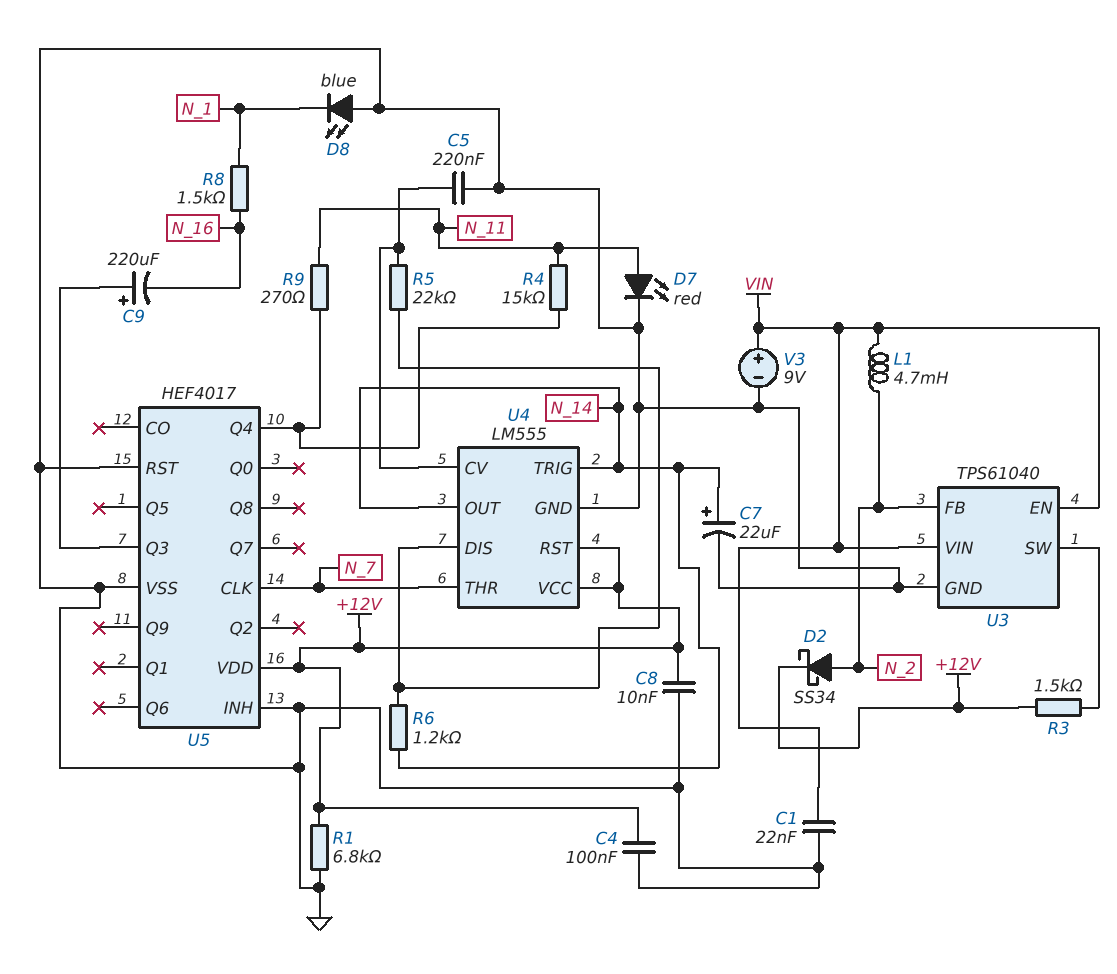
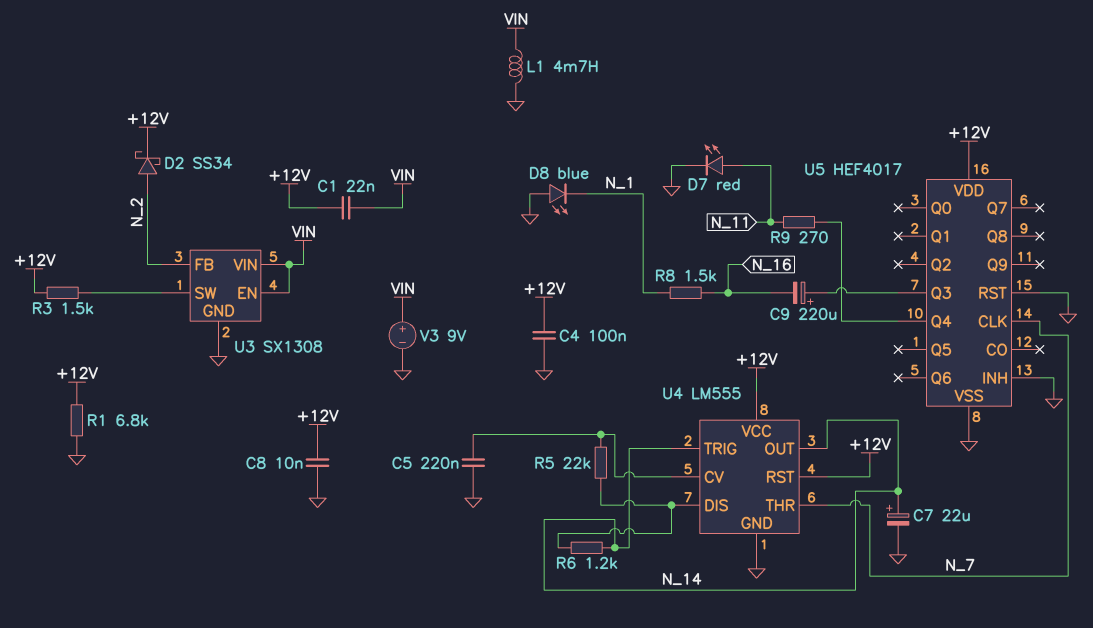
C1: 22nF (GND, VIN) -> 22nF (+12V, VIN)
L1: 4.7mH (N_2, VIN) -> 4.7mH (GND, VIN)
R4: 15k (N_11, U5/Q4) -> none
U3: TPS61040 -> SX1308

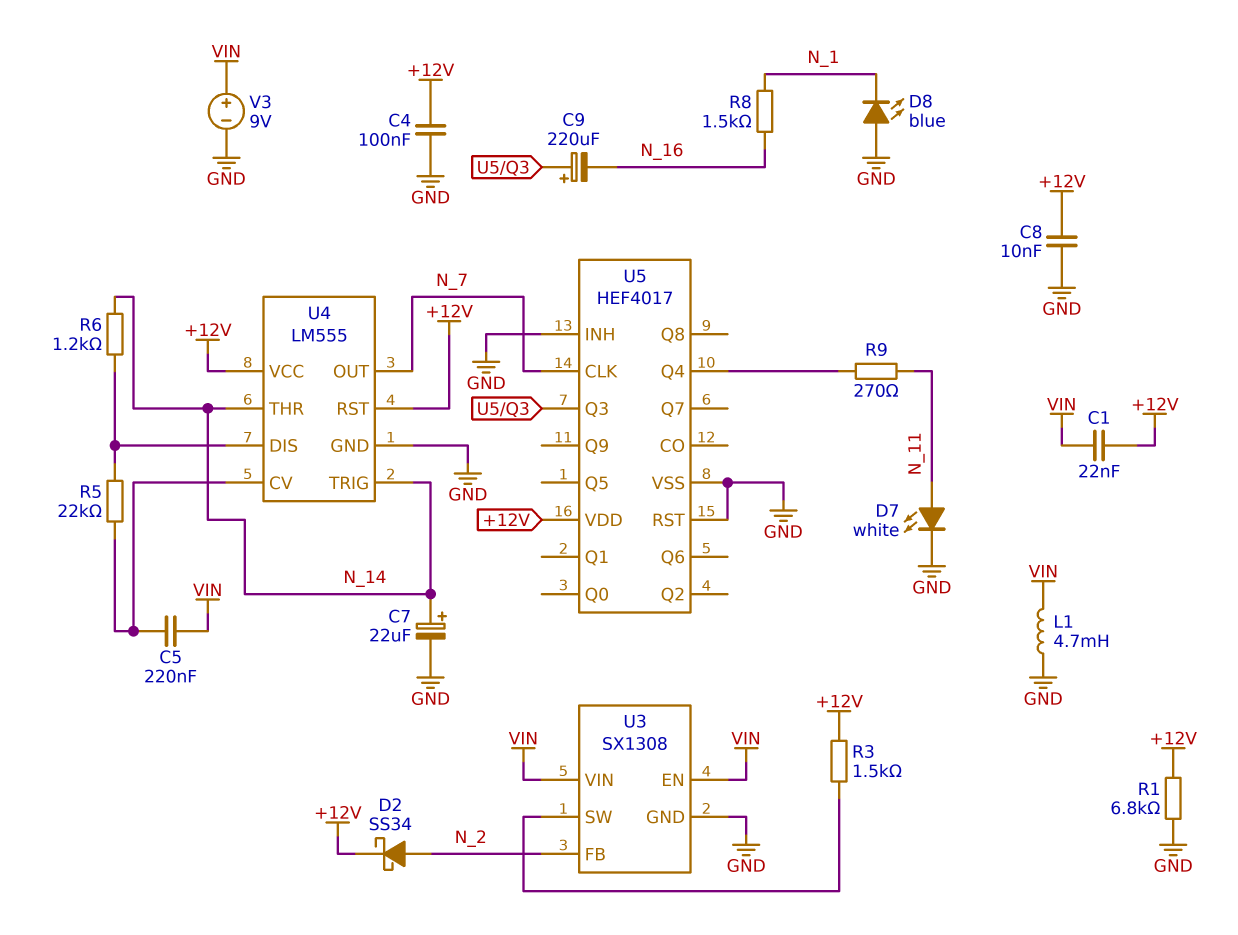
C5: 220nF (GND, U4/CV) -> 220nF (U4/CV, VIN)
D7: LED red (A N_11, K GND) -> LED white (A N_11, K GND)
U4 pin OUT: N_14 -> N_7
U4 pin THR: N_7 -> N_14

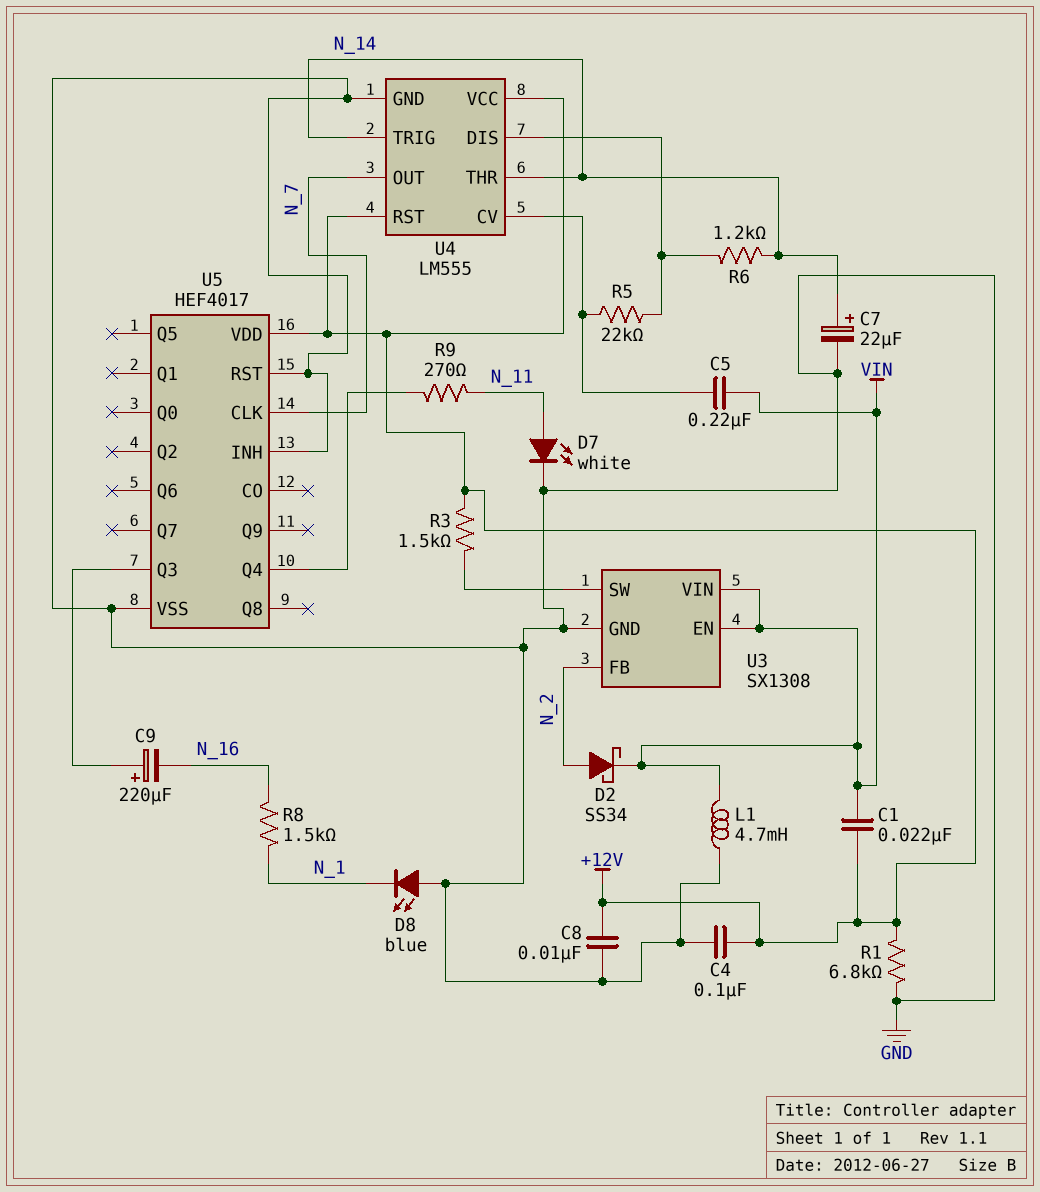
D2: schottky SS34 (A N_2, K +12V) -> schottky SS34 (A N_2, K VIN)
V3: 9V (plus VIN, minus GND) -> none

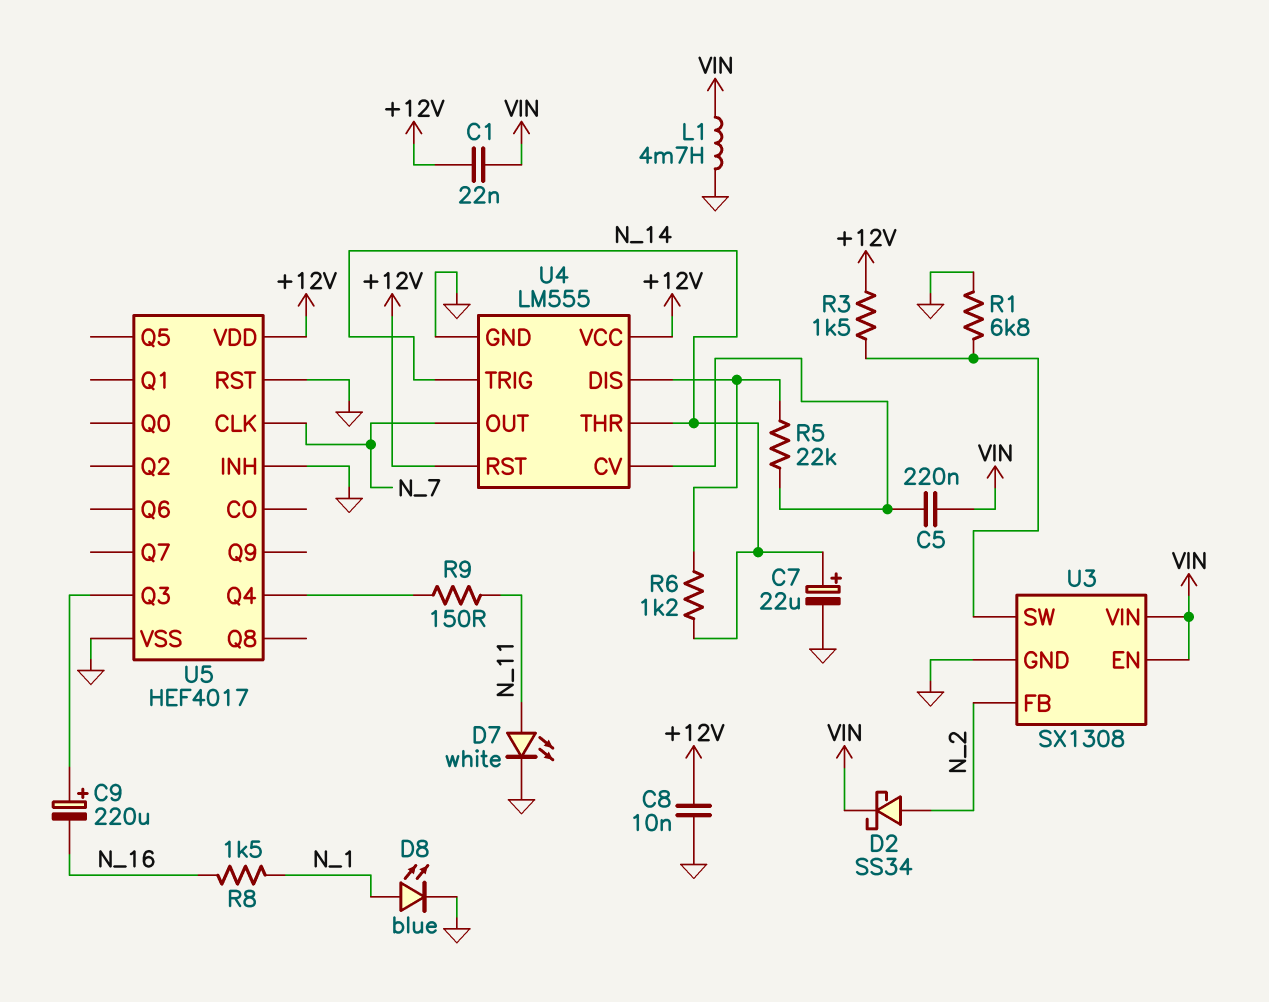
C4: 100nF (+12V, GND) -> none
D8: LED blue (A GND, K N_1) -> LED blue (A N_1, K GND)
R1: 6.8k (+12V, GND) -> 6.8k (GND, U3/SW)
R9: 270 (N_11, U5/Q4) -> 150 (N_11, U5/Q4)

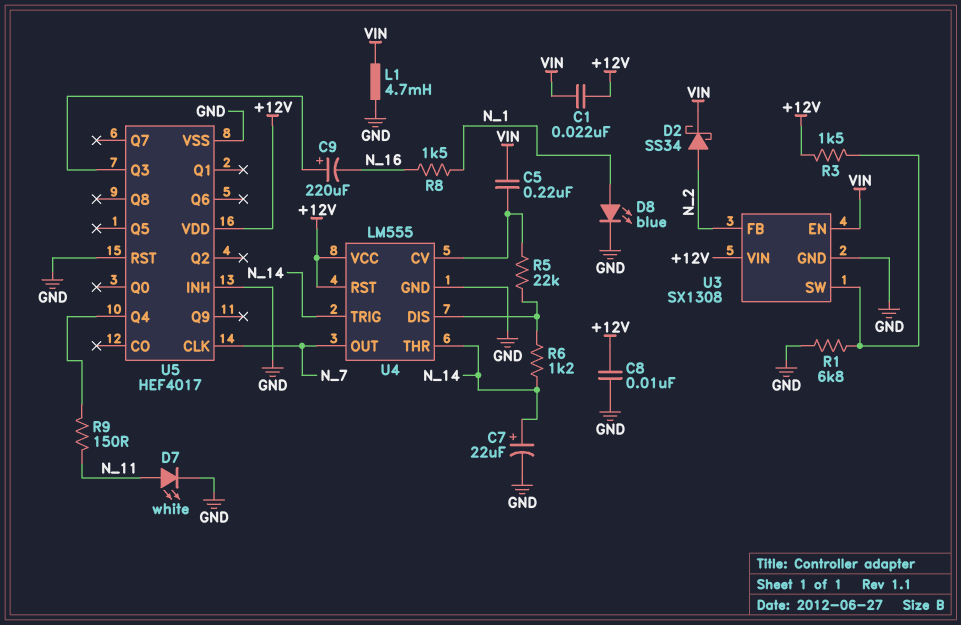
U3 pin VIN: VIN -> +12V

